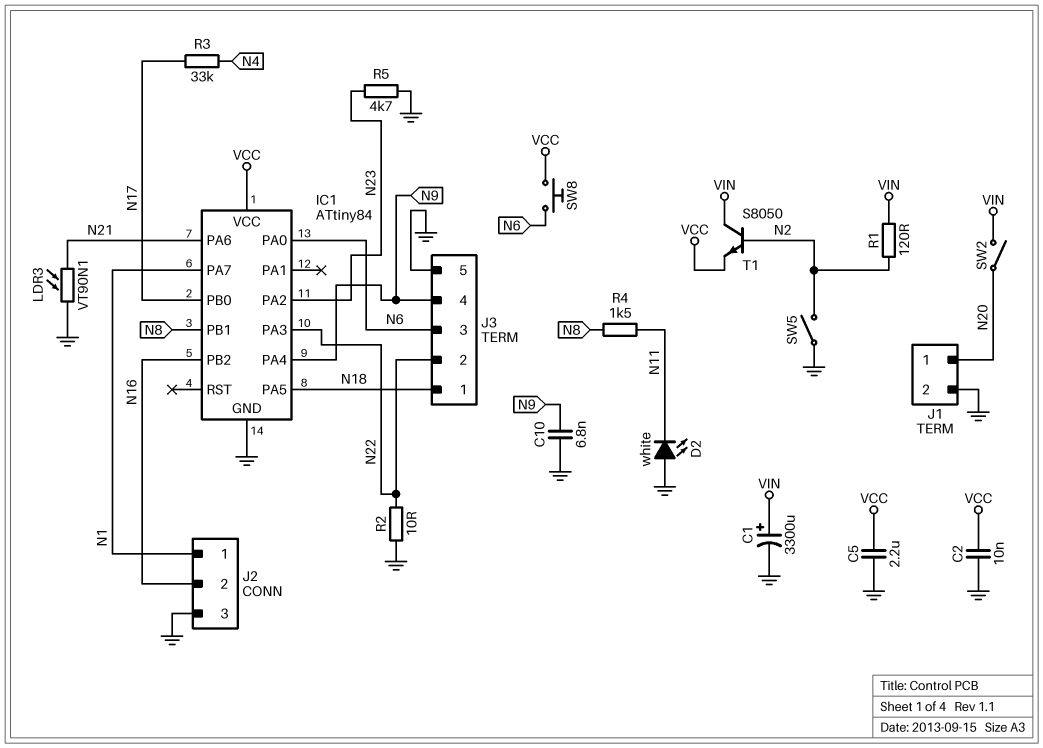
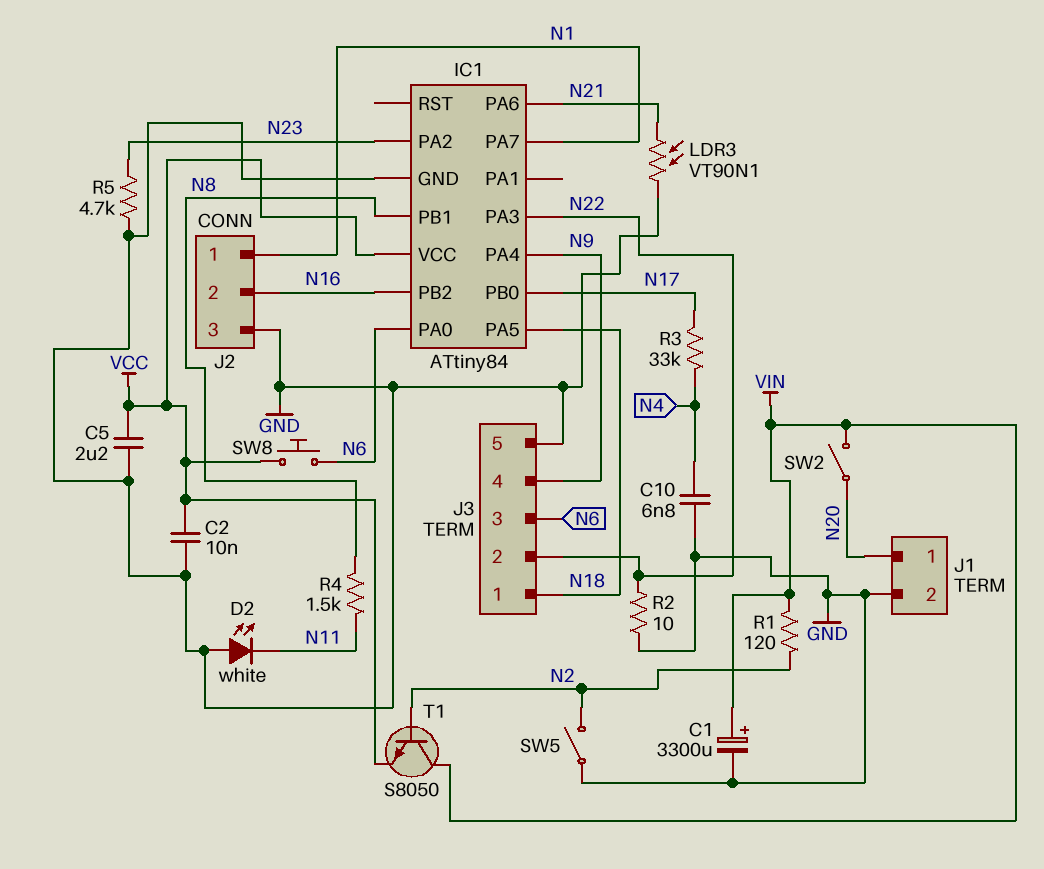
C10: 6.8nF (GND, N9) -> 6.8nF (GND, N4)

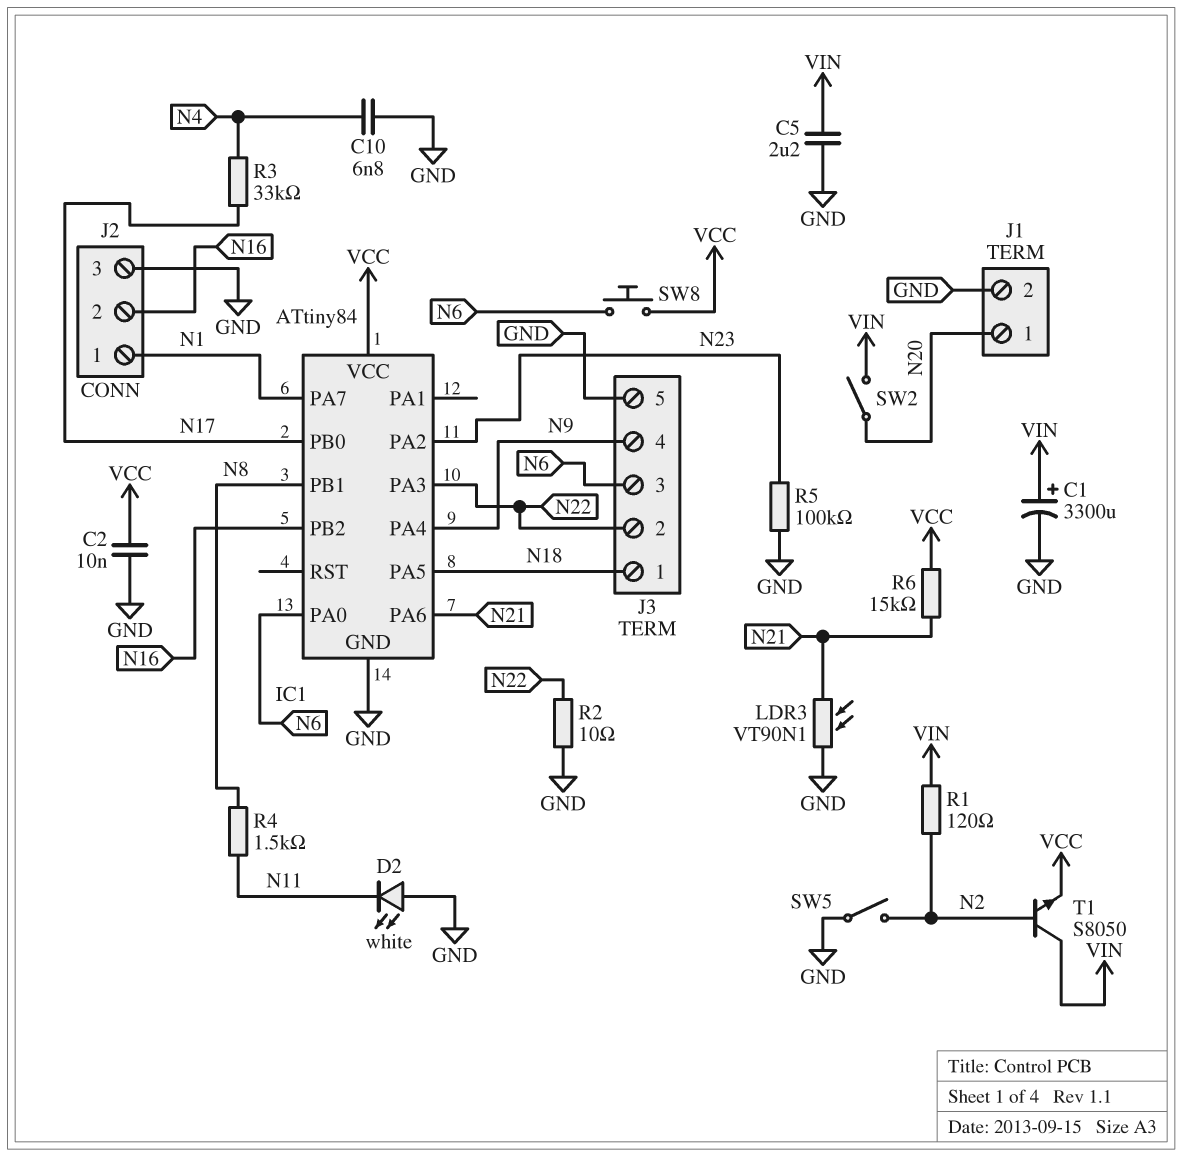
C5: 2.2uF (GND, VCC) -> 2.2uF (GND, VIN)
R5: 4.7k (GND, N23) -> 100k (GND, N23)
R6: none -> 15k (N21, VCC)

